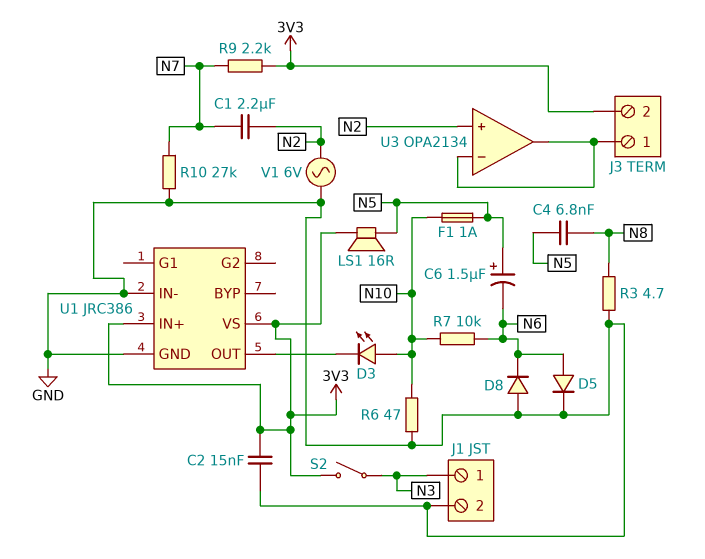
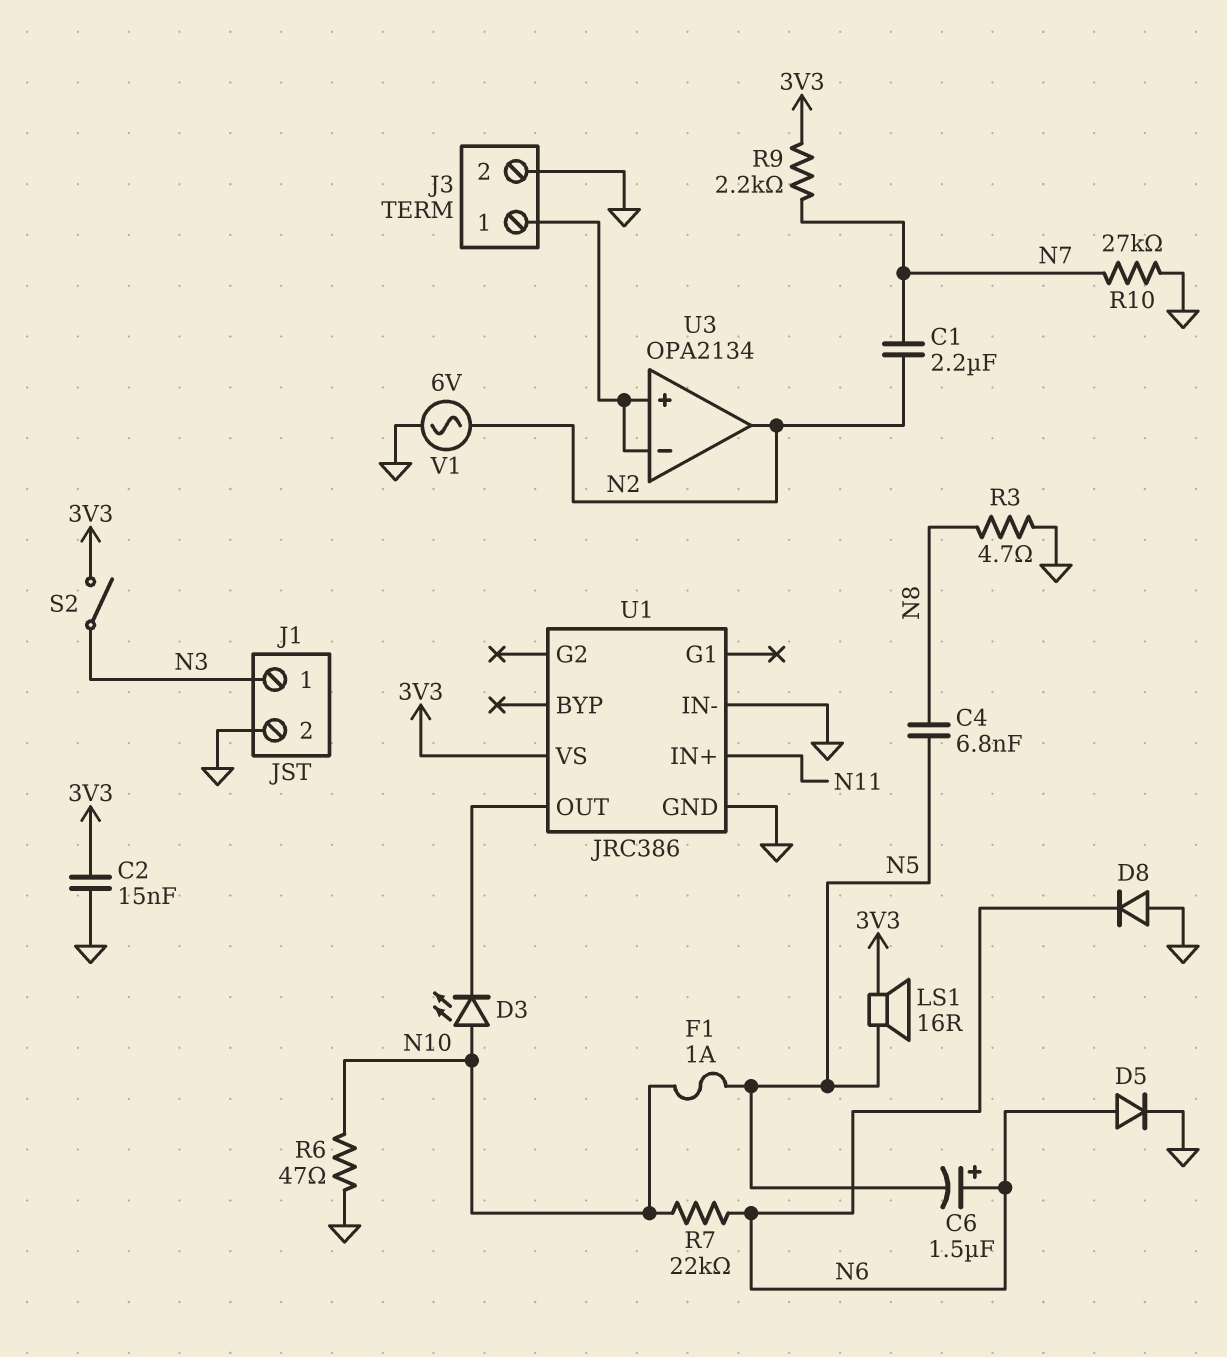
C6: 1.5uF (plus N5, minus N6) -> 1.5uF (plus N6, minus N5)
J3 pin 2: 3V3 -> GND
R7: 10k (N6, N10) -> 22k (N6, N10)
U1 pin IN+: 3V3 -> N11
U3 pin in+: N2 -> J3/1
U3 pin out: J3/1 -> N2

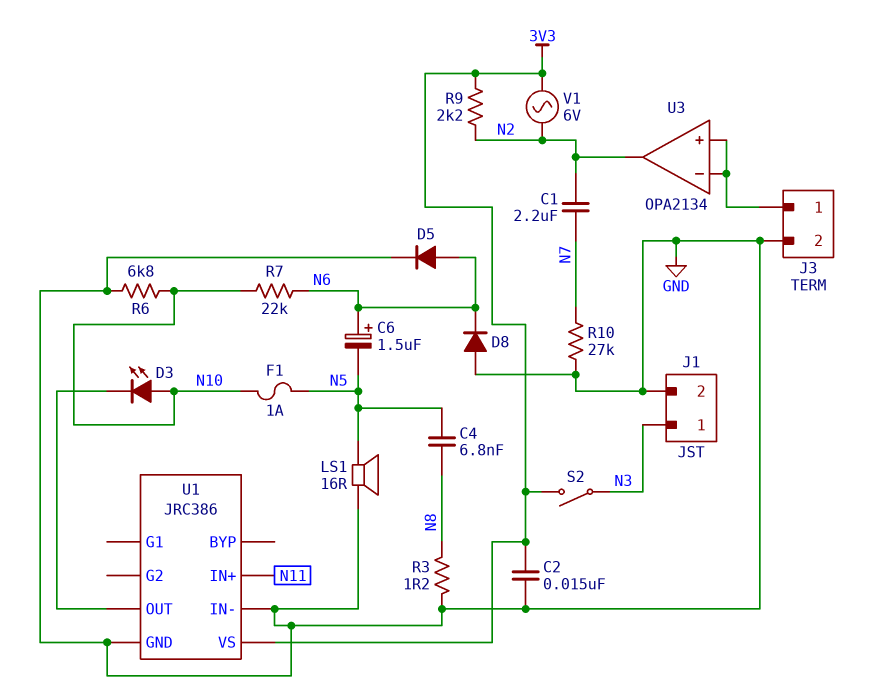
LS1: speaker 16R (3V3, N5) -> speaker 16R (GND, N5)
R3: 4.7 (GND, N8) -> 1.2 (GND, N8)
R6: 47 (GND, N10) -> 6.8k (GND, N10)
R9: 2.2k (3V3, N7) -> 2.2k (3V3, N2)
V1: AC 6V (GND, N2) -> AC 6V (3V3, N2)

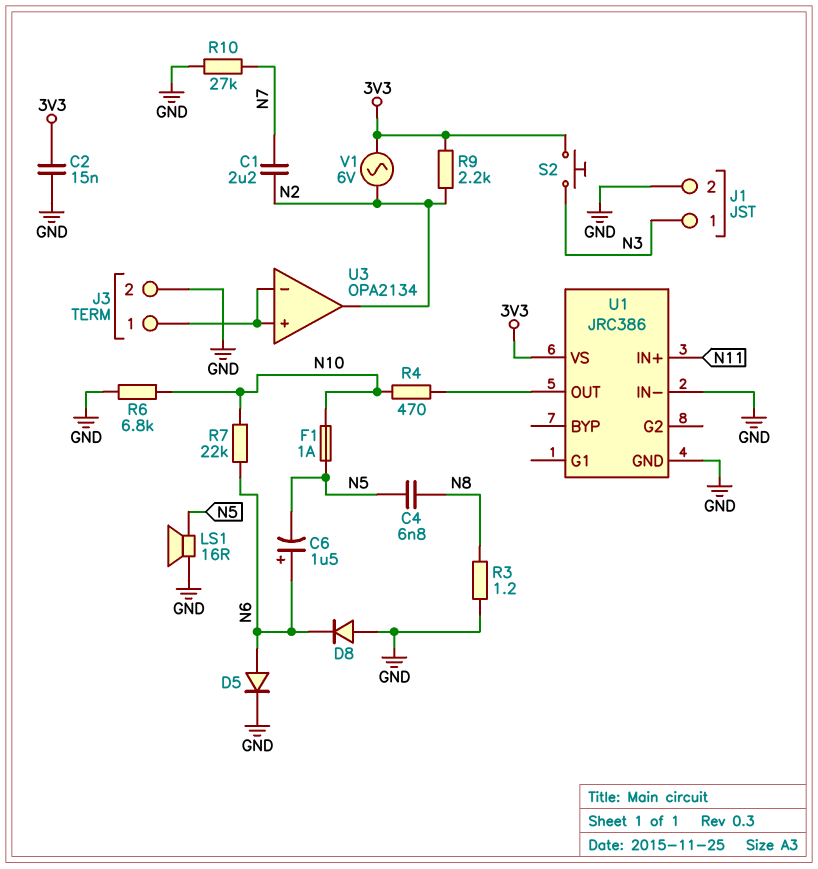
D3: LED (A N10, K U1/OUT) -> none
R4: none -> 470 (N10, U1/OUT)
S2: switch (3V3, N3) -> button (3V3, N3)

